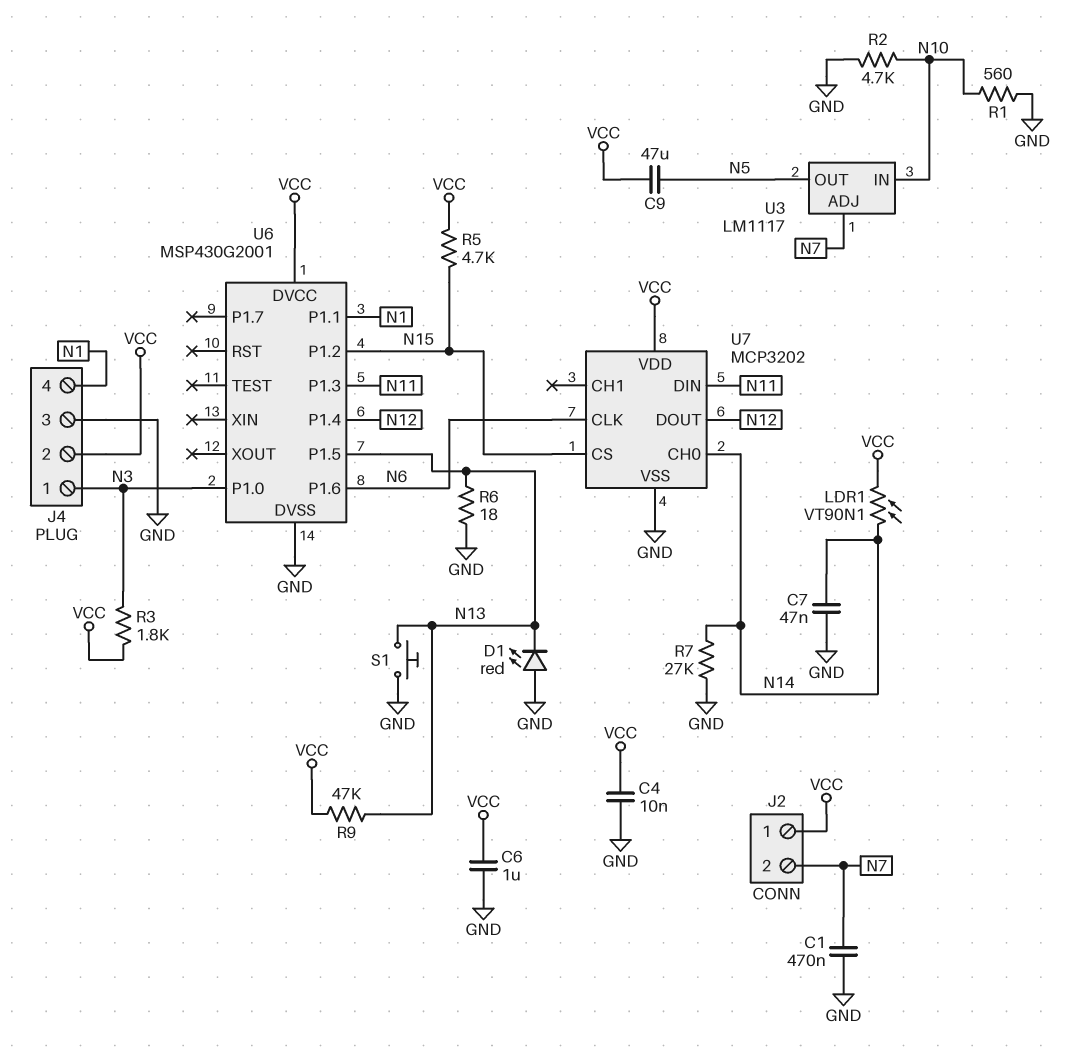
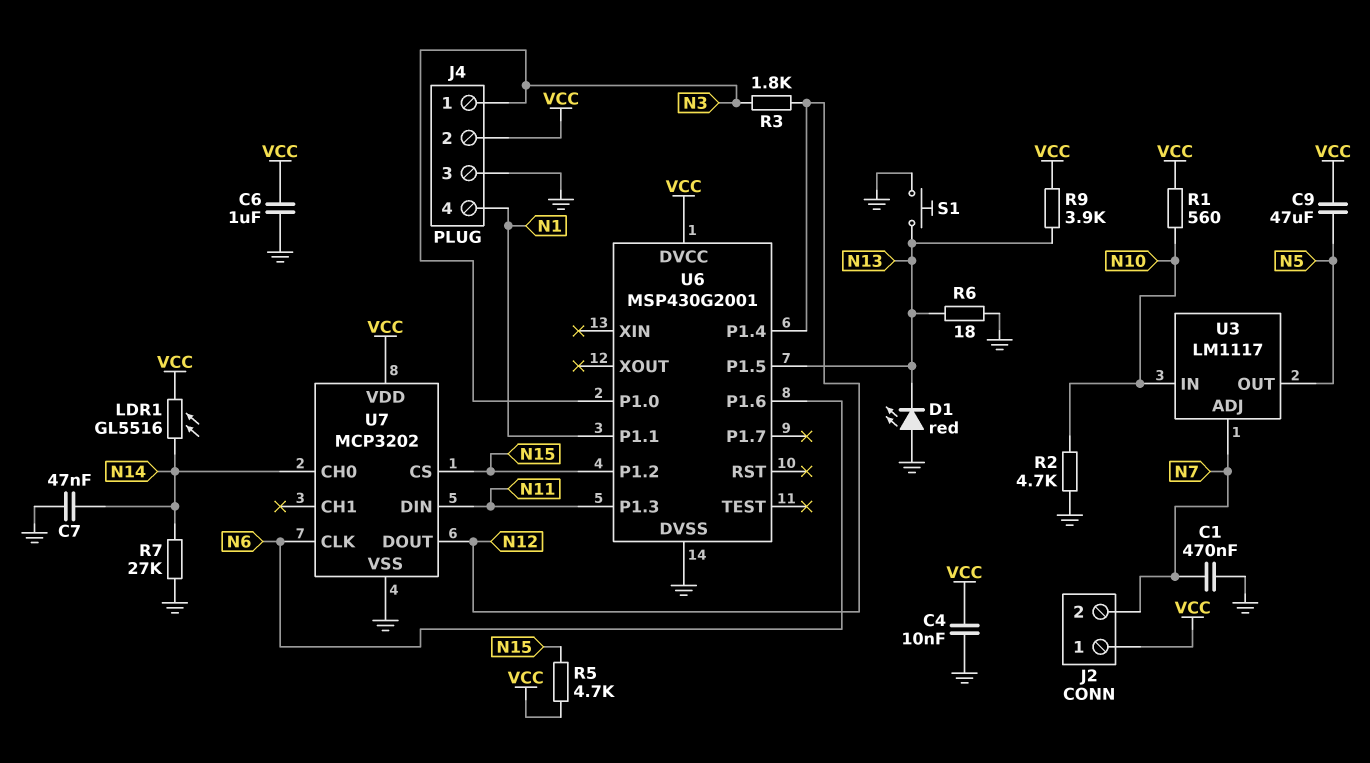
LDR1: VT90N1 (N14, VCC) -> GL5516 (N14, VCC)
R1: 560 (GND, N10) -> 560 (N10, VCC)
R3: 1.8k (N3, VCC) -> 1.8k (N3, N12)
R9: 47k (N13, VCC) -> 3.9k (N13, VCC)

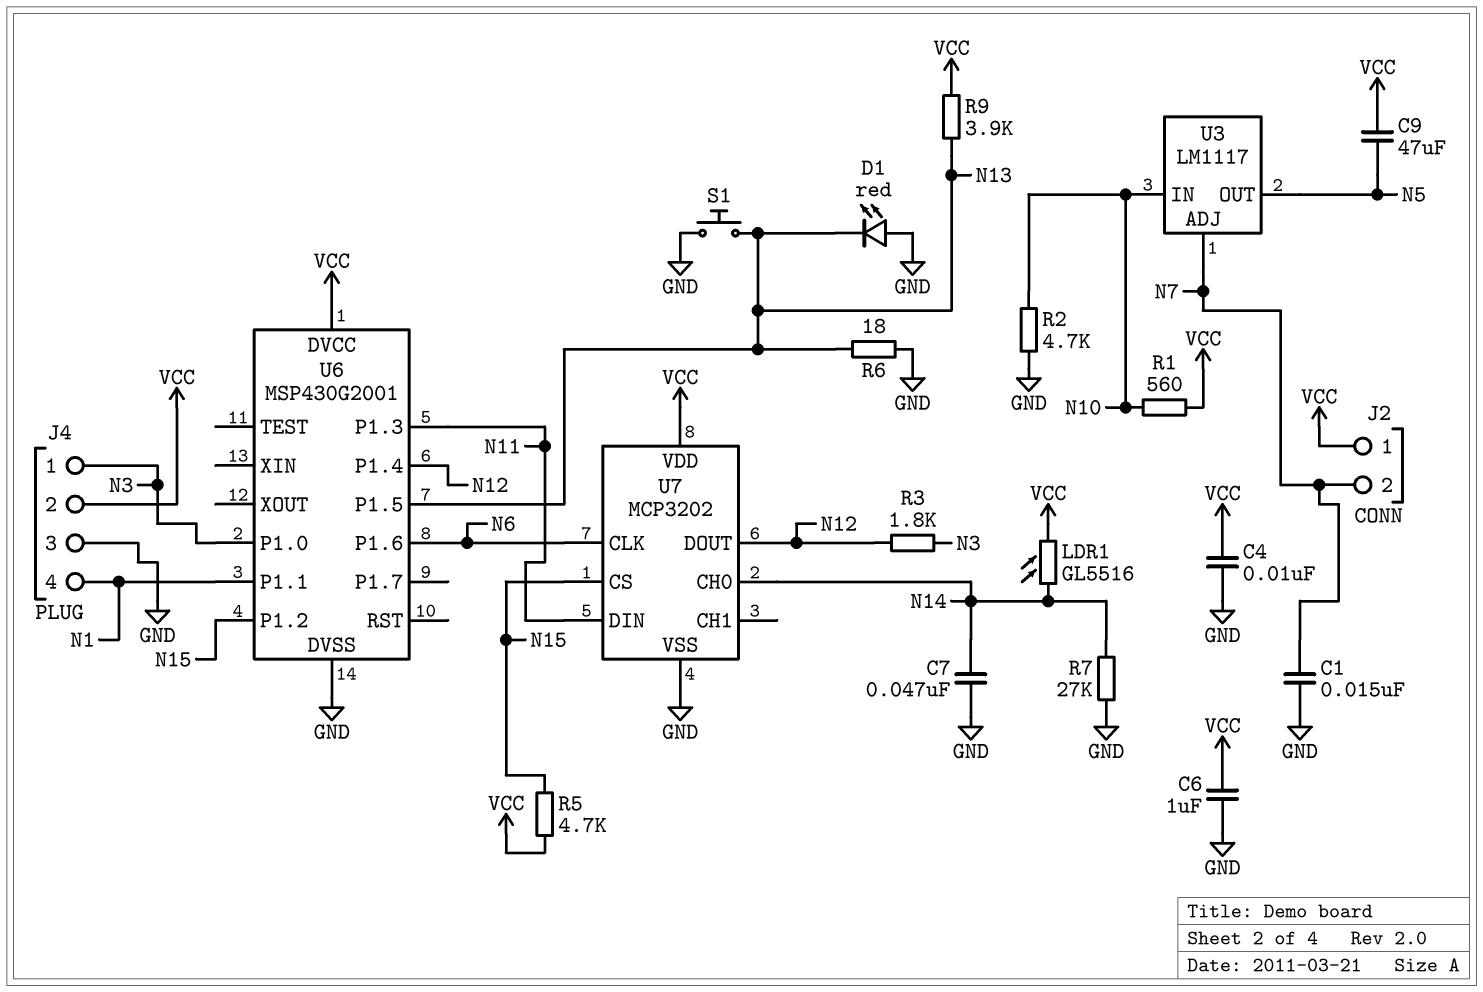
C1: 470nF (GND, N7) -> 15nF (GND, N7)

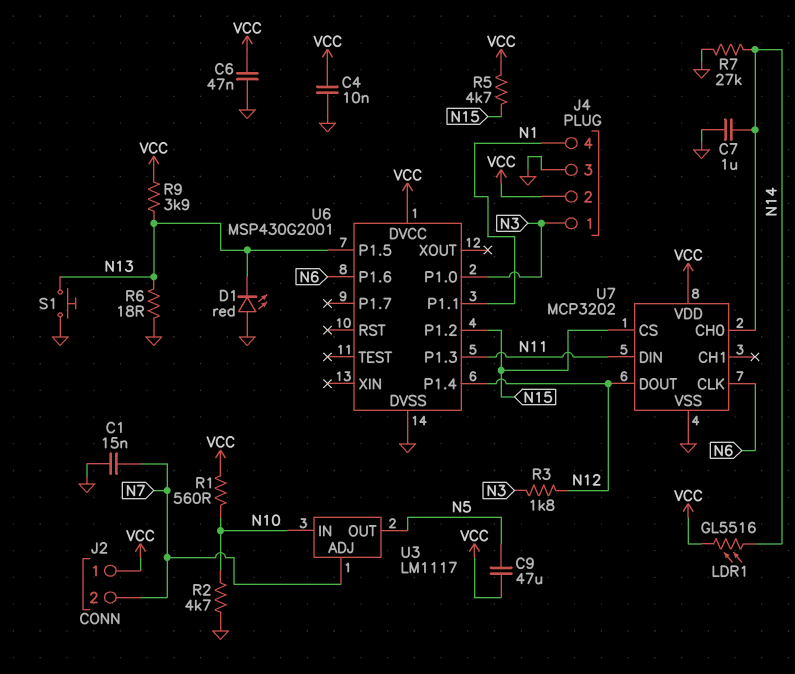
C6: 1uF (GND, VCC) -> 47nF (GND, VCC)
C7: 47nF (GND, N14) -> 1uF (GND, N14)

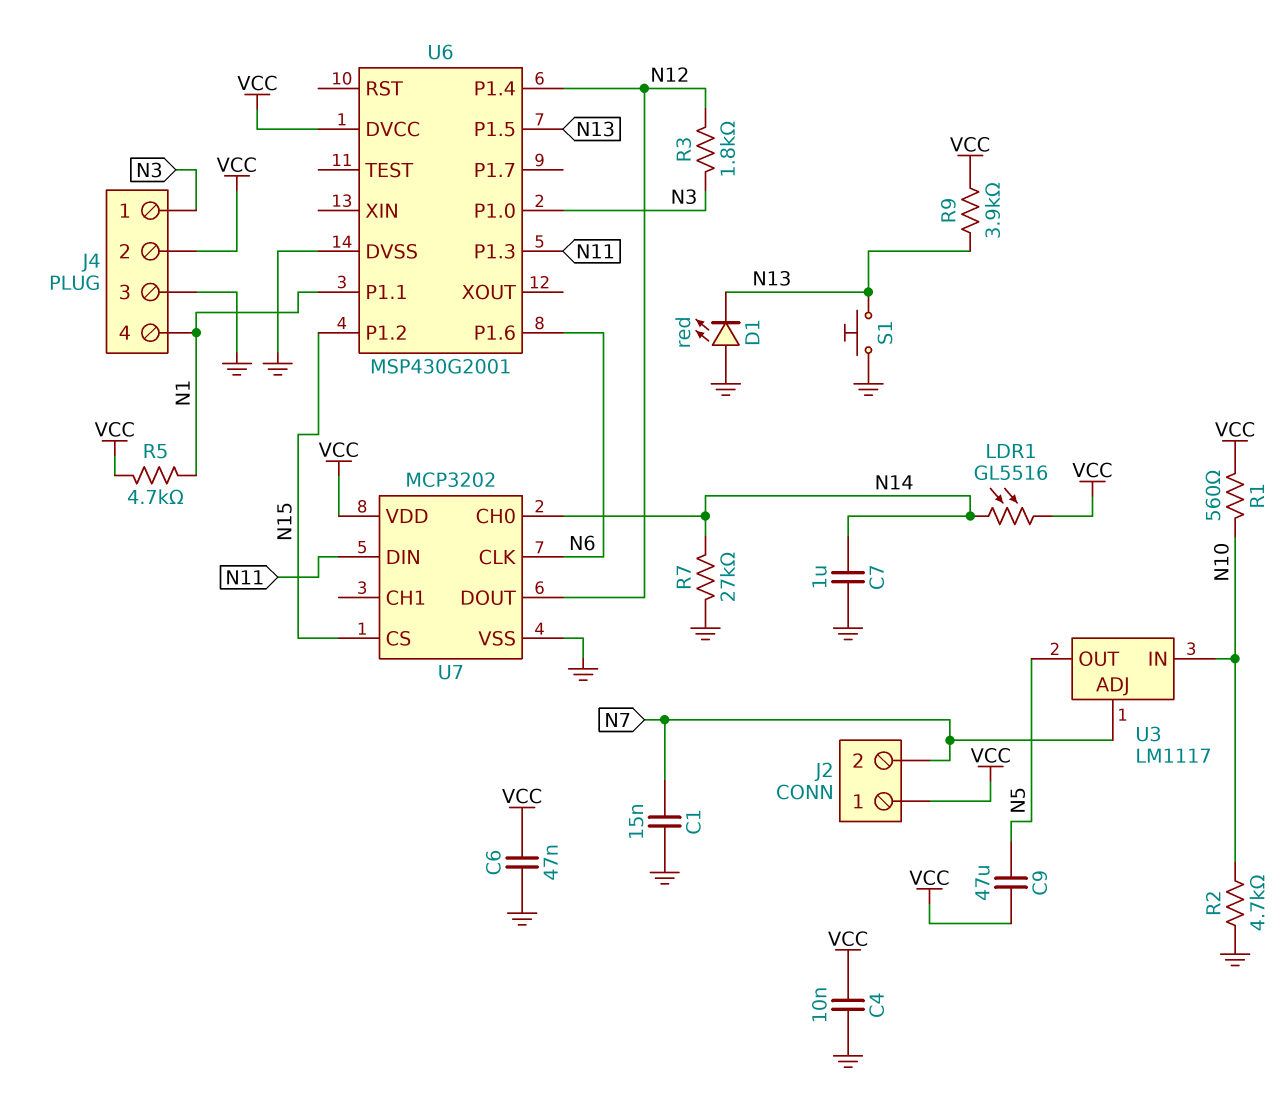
R5: 4.7k (N15, VCC) -> 4.7k (N1, VCC)
R6: 18 (GND, N13) -> none

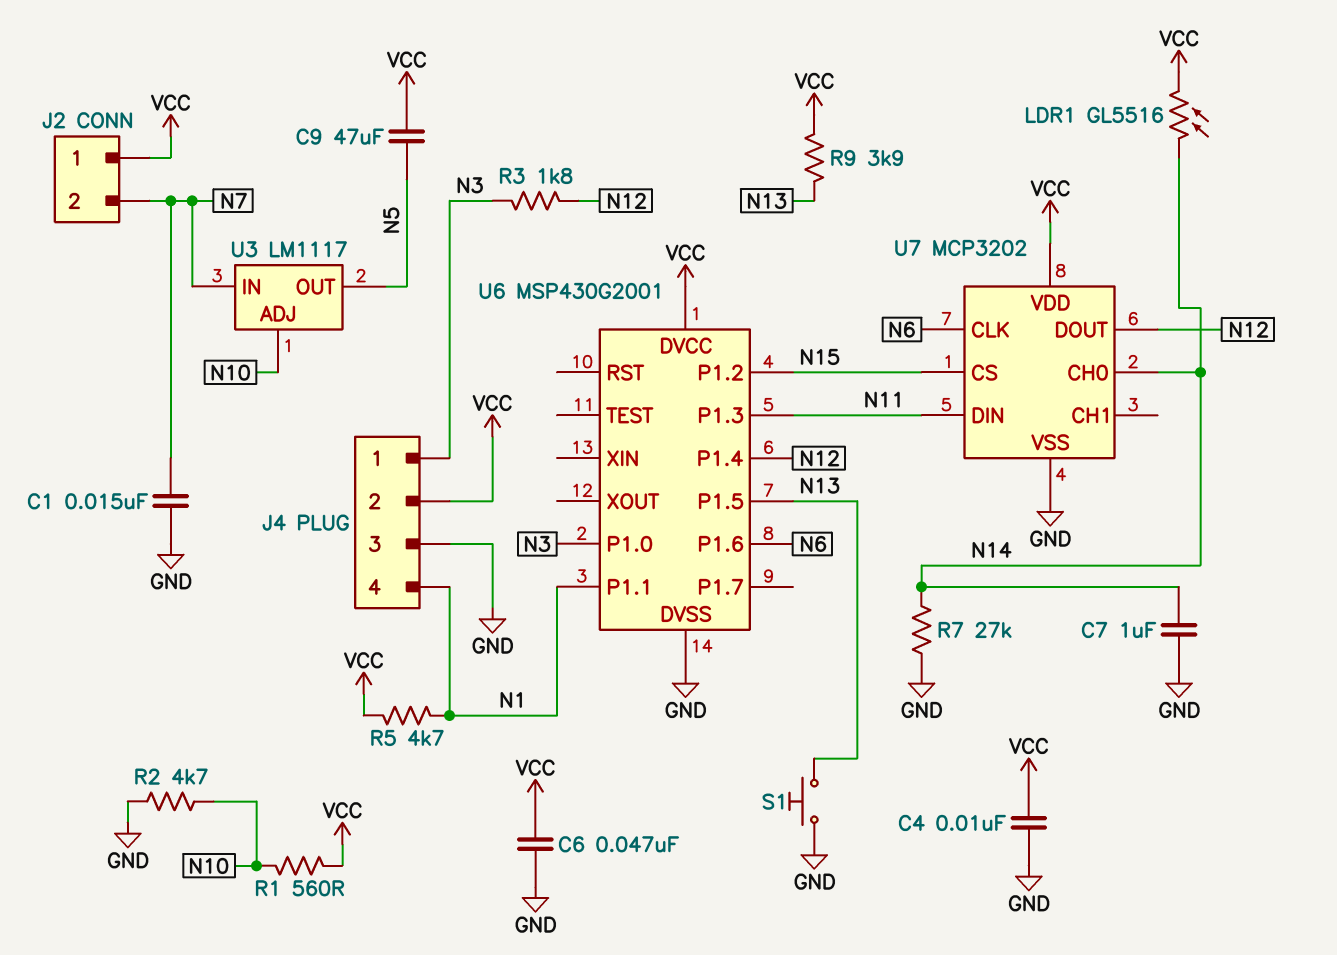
D1: LED red (A GND, K N13) -> none
U3 pin ADJ: N7 -> N10
U3 pin IN: N10 -> N7

